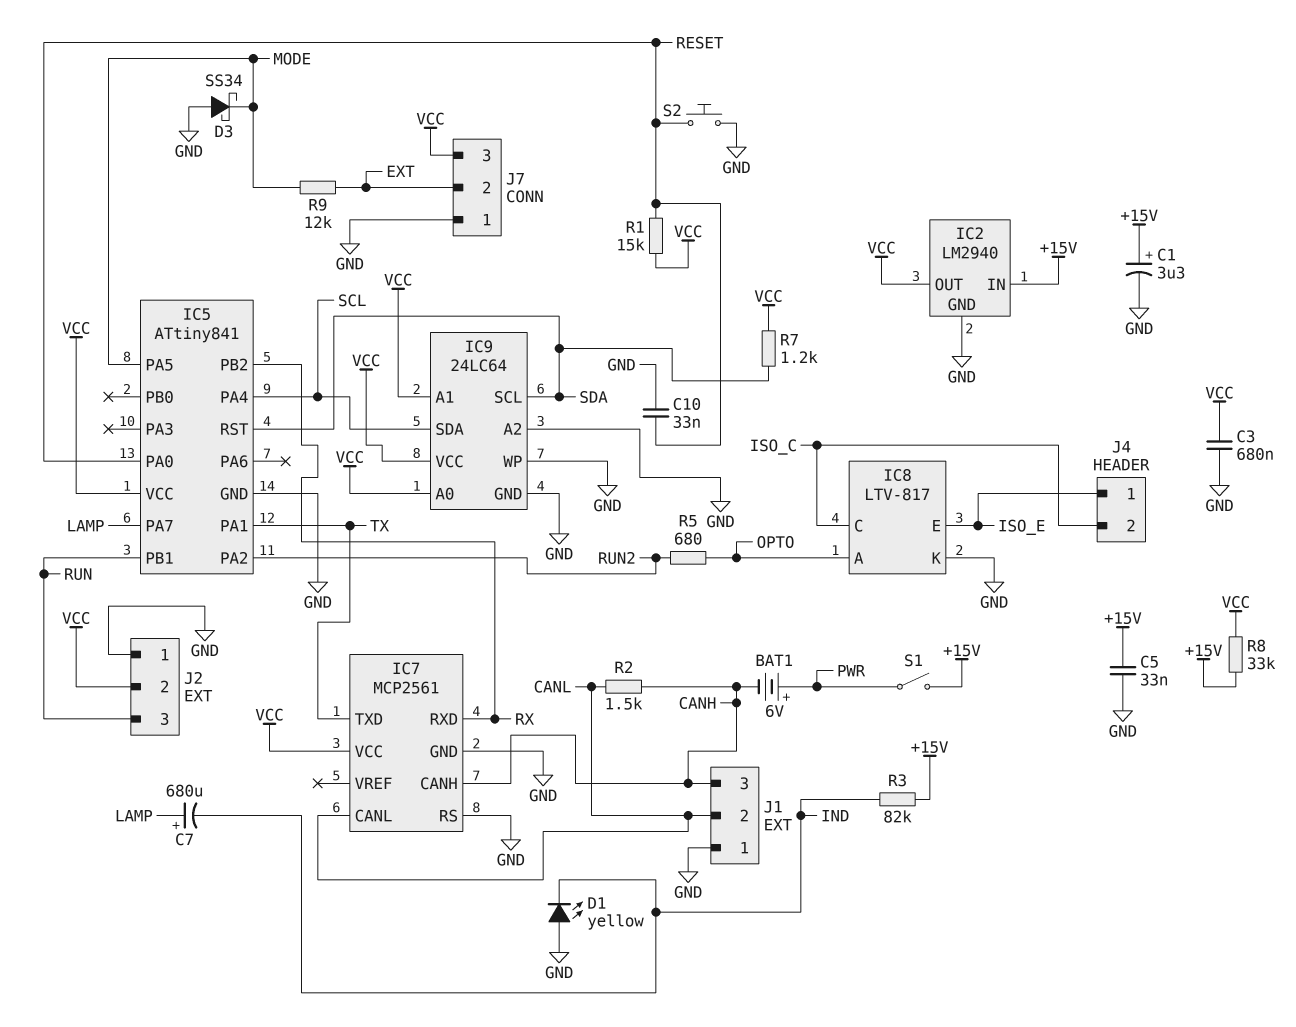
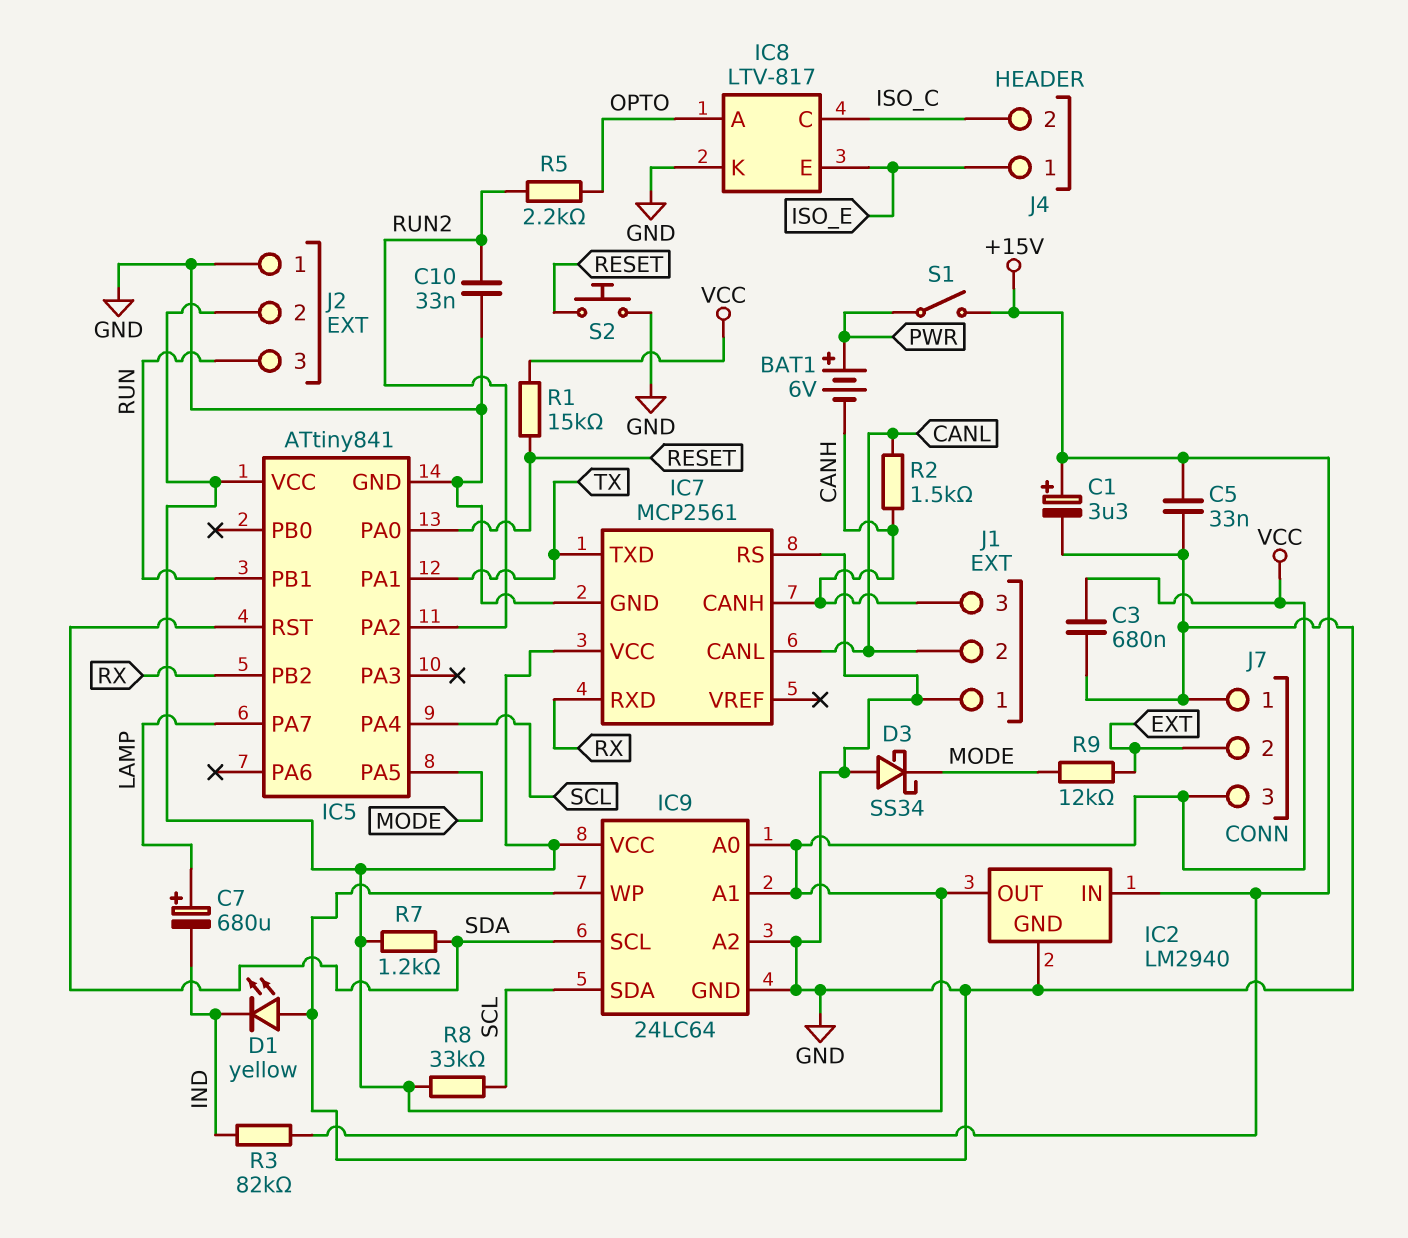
C10: 33nF (GND, RESET) -> 33nF (GND, RUN2)
R5: 680 (OPTO, RUN2) -> 2.2k (OPTO, RUN2)
R8: 33k (+15V, VCC) -> 33k (SCL, VCC)

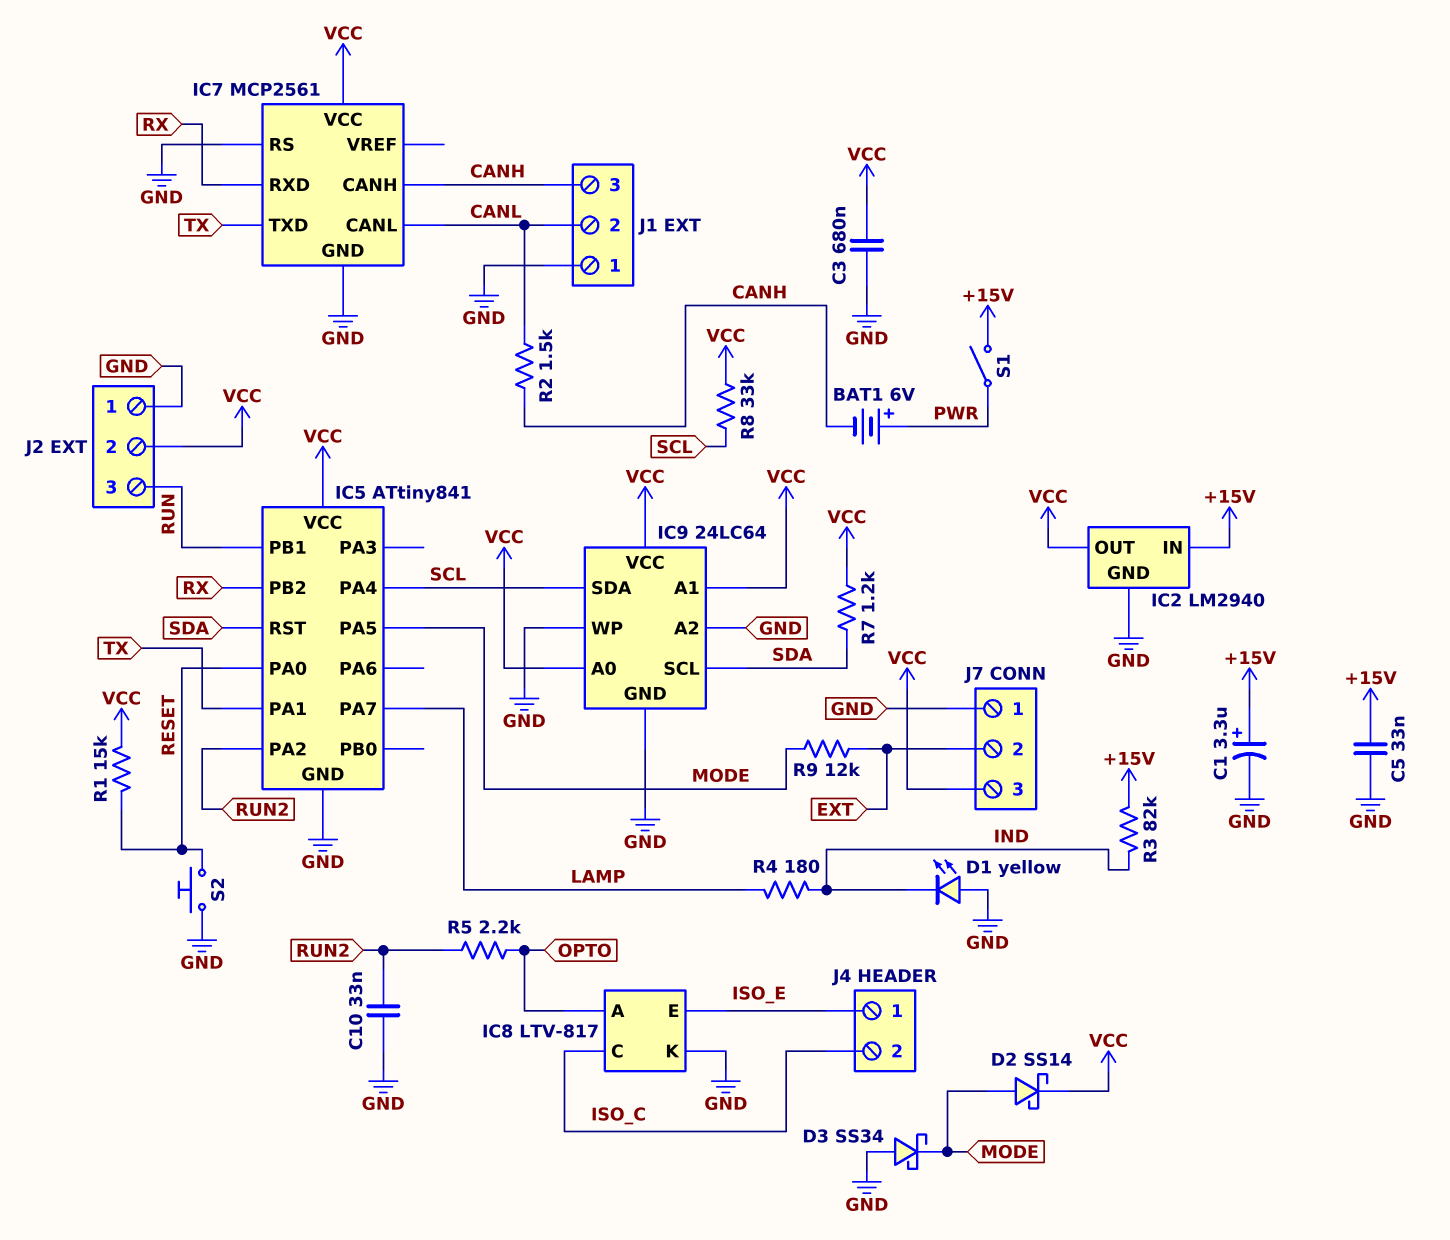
C7: 680uF (plus LAMP, minus IND) -> none
D2: none -> schottky SS14 (A MODE, K VCC)
R4: none -> 180 (IND, LAMP)

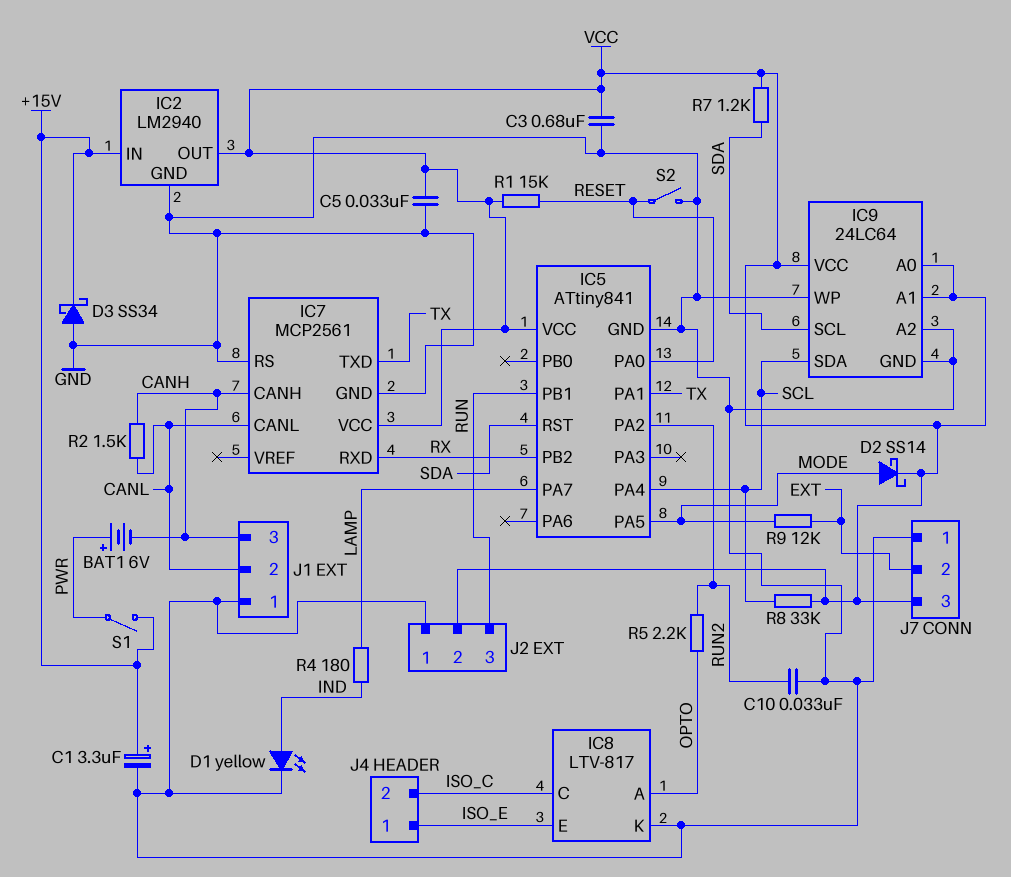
C5: 33nF (+15V, GND) -> 33nF (GND, VCC)
D1: LED yellow (A GND, K IND) -> LED yellow (A IND, K GND)
D3: schottky SS34 (A GND, K MODE) -> schottky SS34 (A GND, K +15V)
R3: 82k (+15V, IND) -> none
S2: button (GND, RESET) -> switch (GND, RESET)

